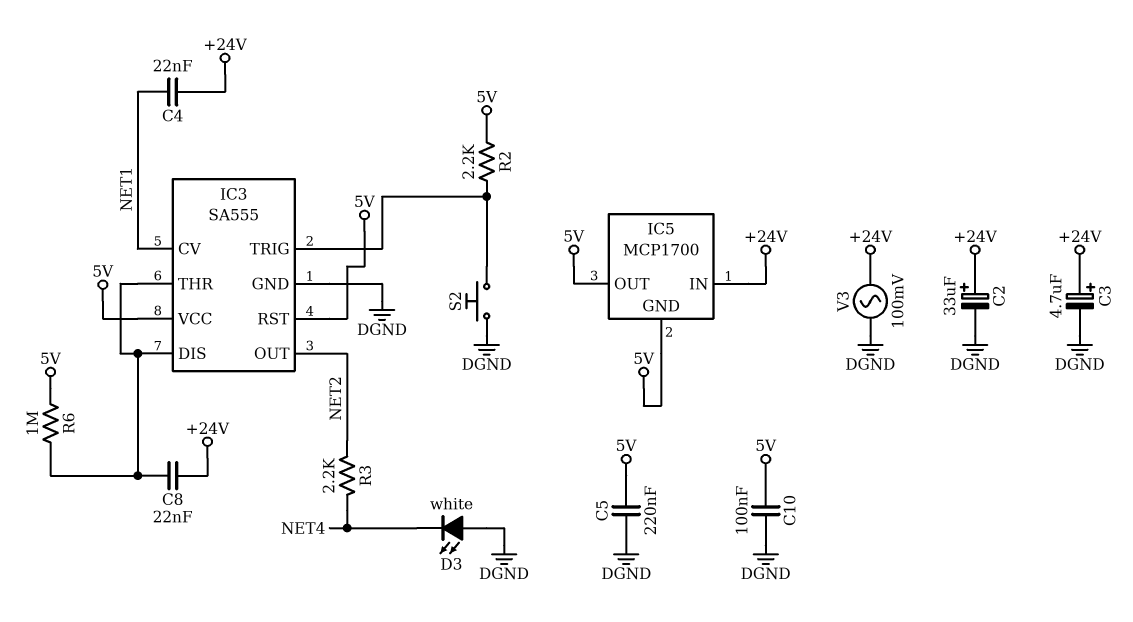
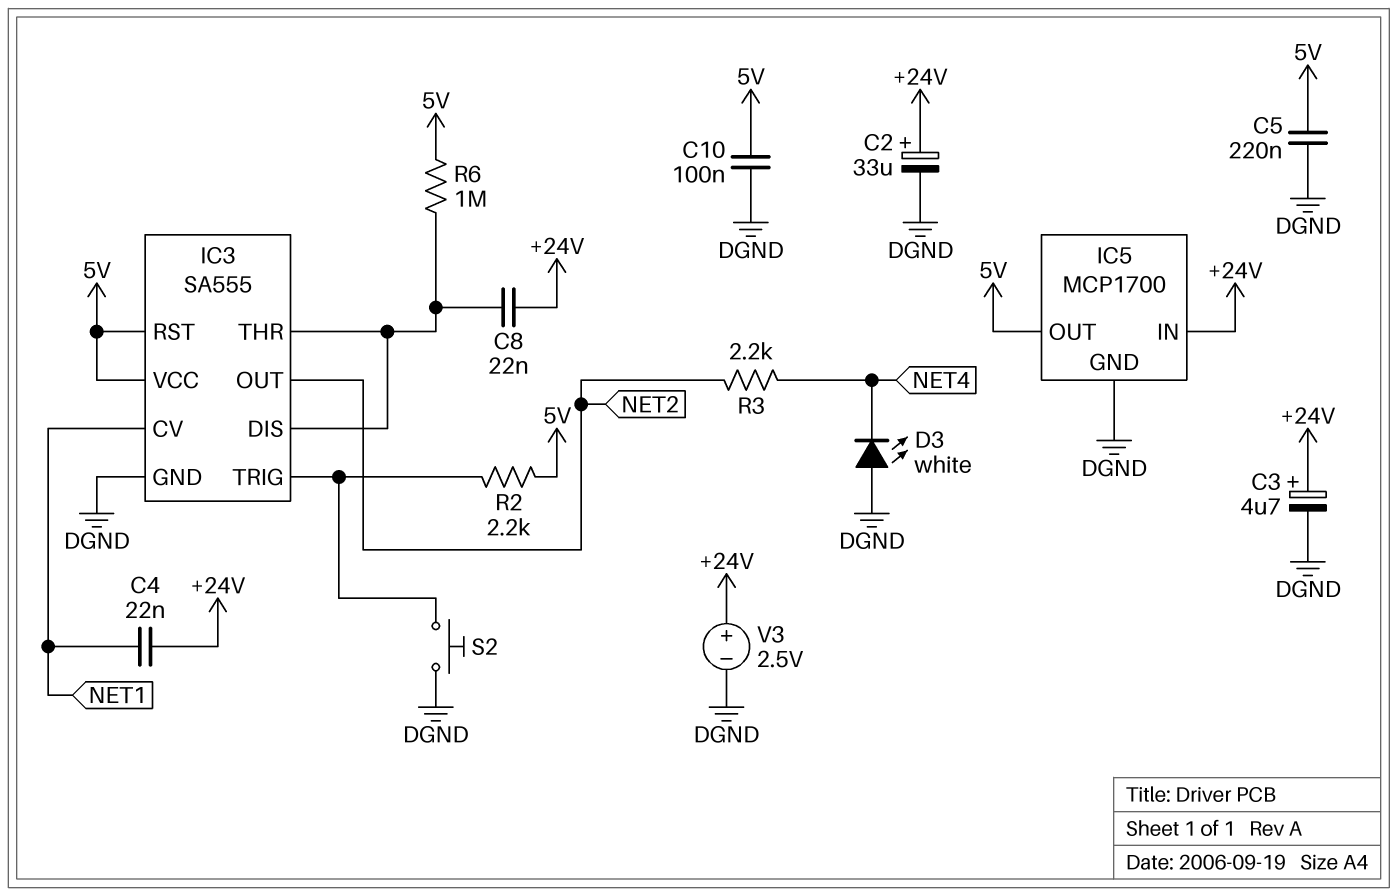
IC5 pin GND: 5V -> DGND
V3: AC 100mV (+24V, DGND) -> 2.5V (plus +24V, minus DGND)

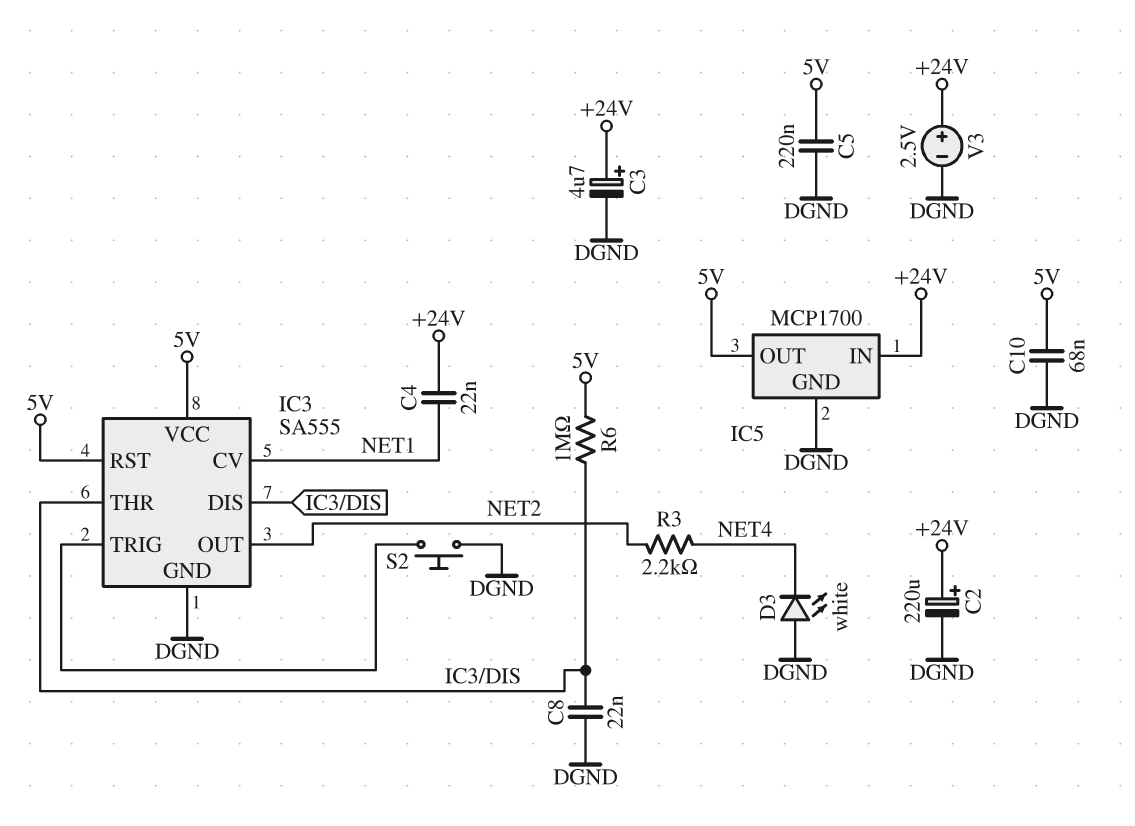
C2: 33uF (plus +24V, minus DGND) -> 220uF (plus +24V, minus DGND)
C8: 22nF (+24V, IC3/DIS) -> 22nF (DGND, IC3/DIS)
C10: 100nF (5V, DGND) -> 68nF (5V, DGND)
R2: 2.2k (5V, IC3/TRIG) -> none

